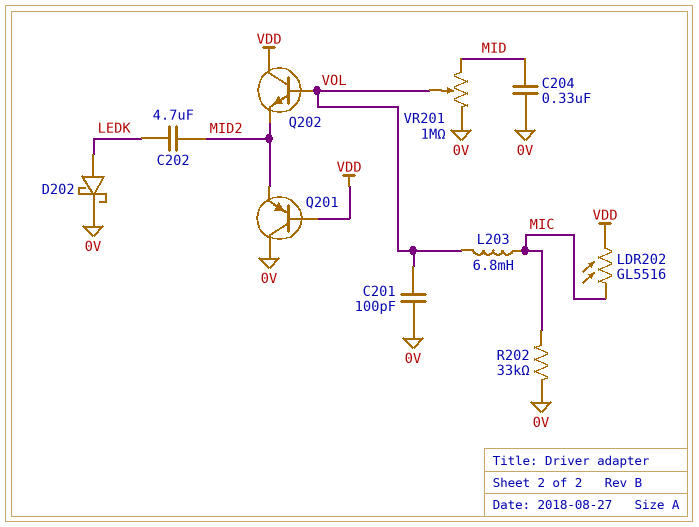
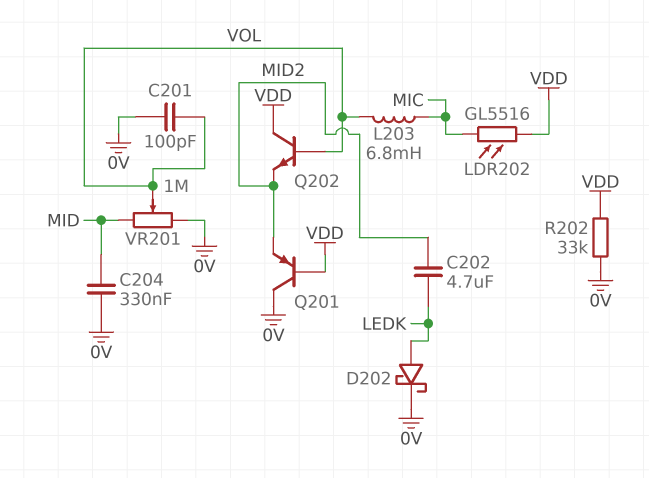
R202: 33k (0V, MIC) -> 33k (0V, VDD)

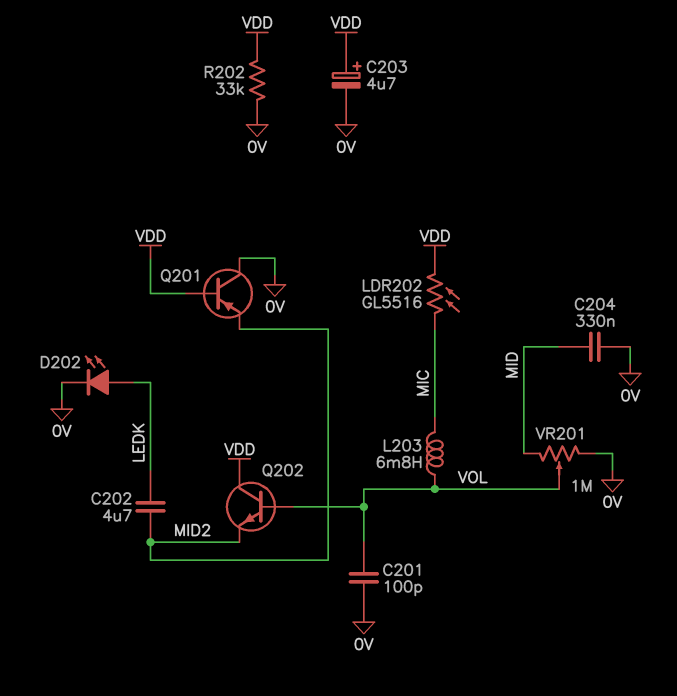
C203: none -> 4.7uF (plus VDD, minus 0V)
D202: schottky (A LEDK, K 0V) -> LED (A LEDK, K 0V)

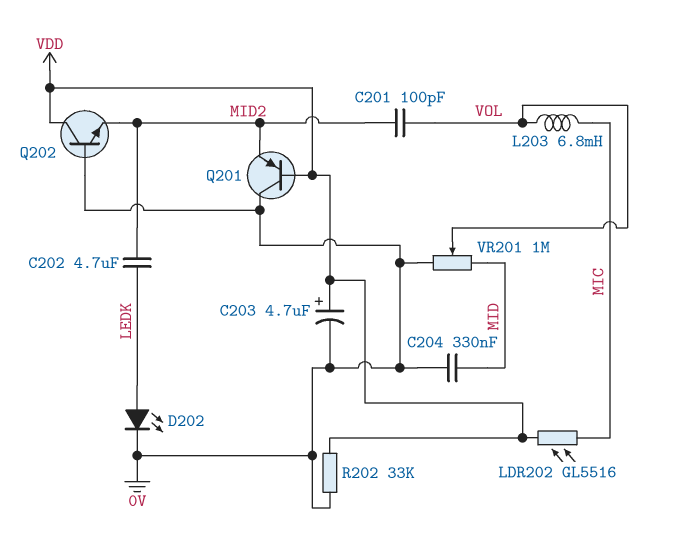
C201: 100pF (0V, VOL) -> 100pF (MID2, VOL)
Q202: NPN (B VOL, C VDD, E MID2) -> NPN (B 0V, C VDD, E MID2)

